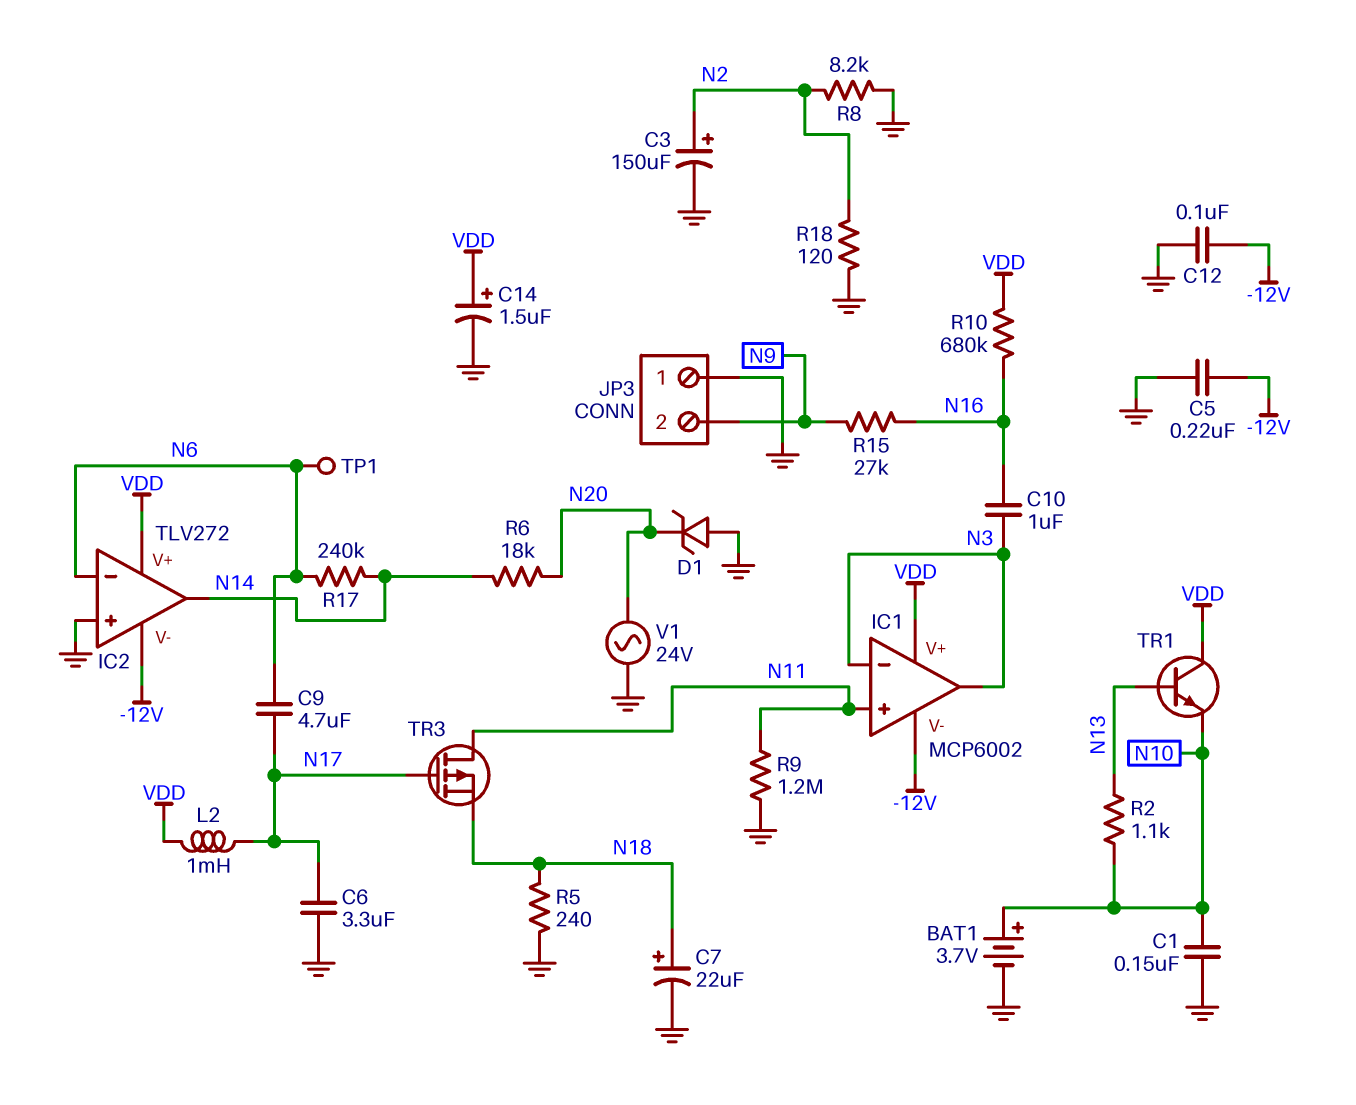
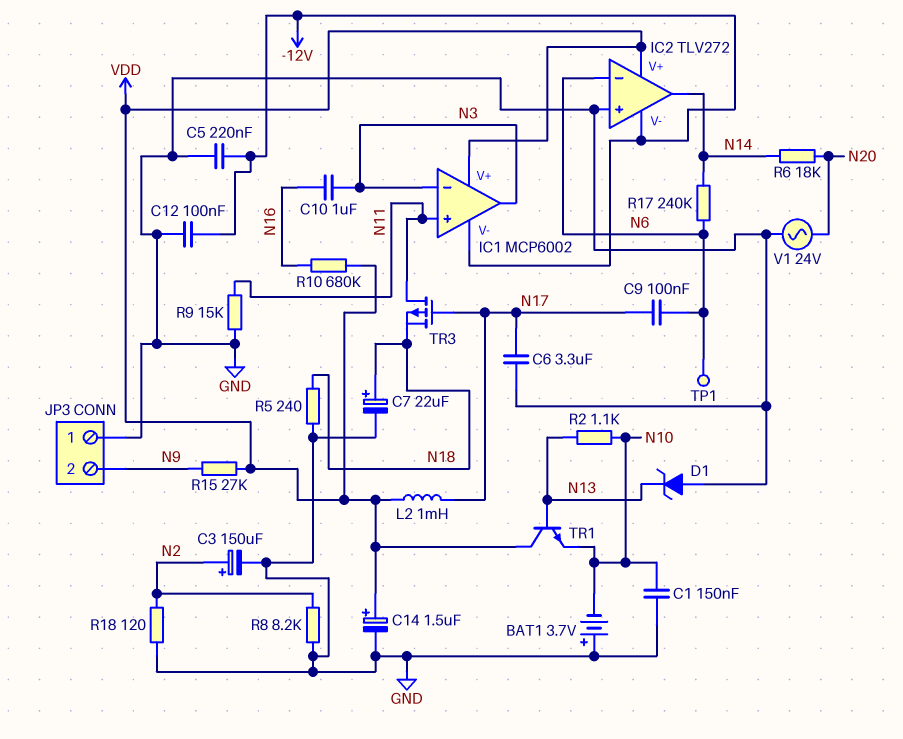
BAT1: 3.7V (plus N10, minus GND) -> 3.7V (plus GND, minus N10)
C9: 4.7uF (N6, N17) -> 100nF (N6, N17)
D1: zener (A GND, K N20) -> zener (A GND, K N13)
R9: 1.2M (GND, N11) -> 15k (GND, N11)
R15: 27k (N9, N16) -> 27k (N9, VDD)

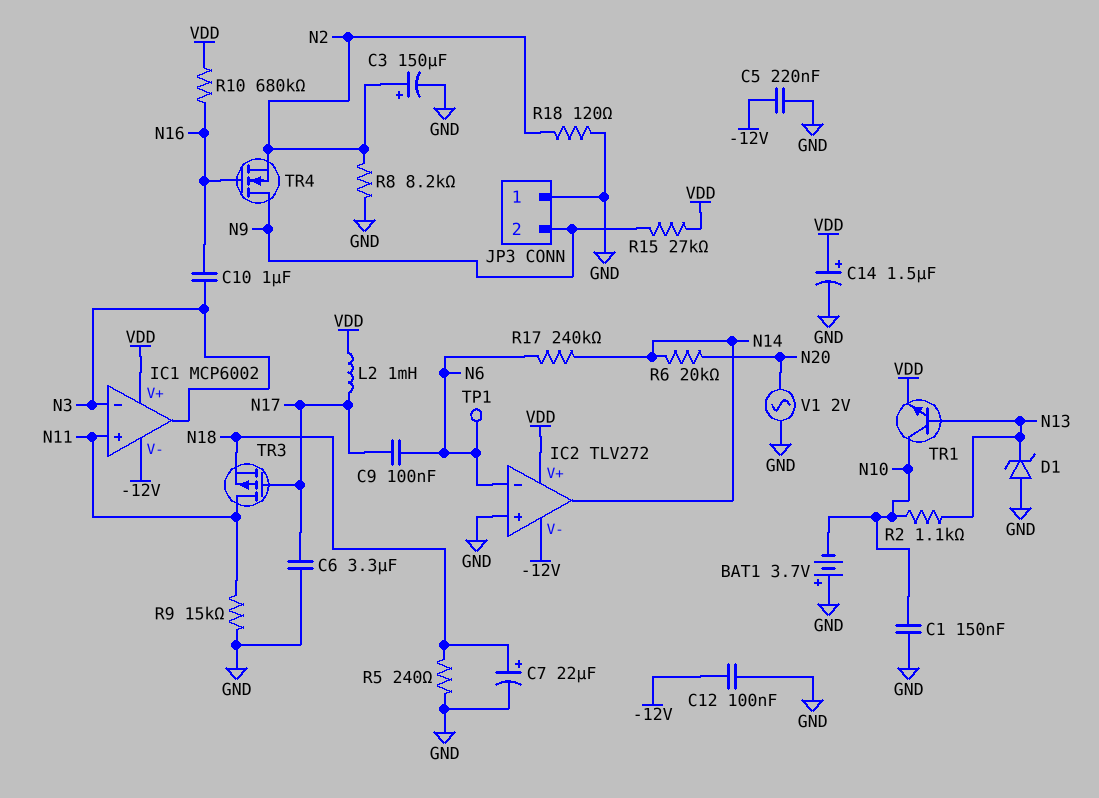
R6: 18k (N14, N20) -> 20k (N14, N20)
TR1: NPN (B N13, C VDD, E N10) -> NPN (B N13, C N10, E VDD)
TR4: none -> NMOS (G N16, D N9, S N2)
V1: AC 24V (GND, N20) -> AC 2V (GND, N20)

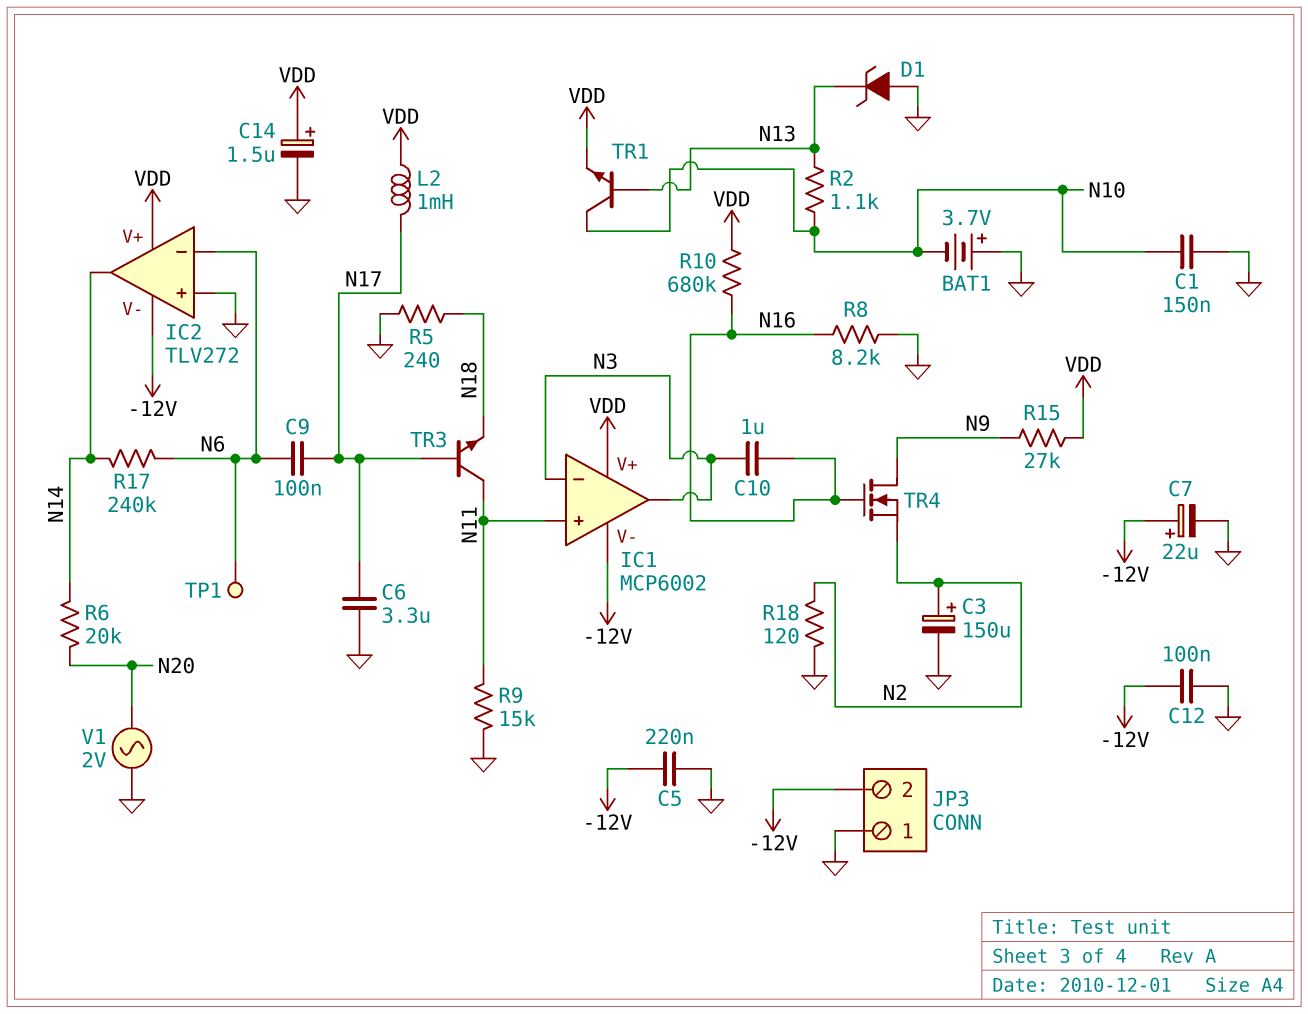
C7: 22uF (plus N18, minus GND) -> 22uF (plus -12V, minus GND)
JP3 pin 2: N9 -> -12V
R8: 8.2k (GND, N2) -> 8.2k (GND, N16)
TR3: PMOS (G N17, D N11, S N18) -> NPN (B N17, C N11, E N18)

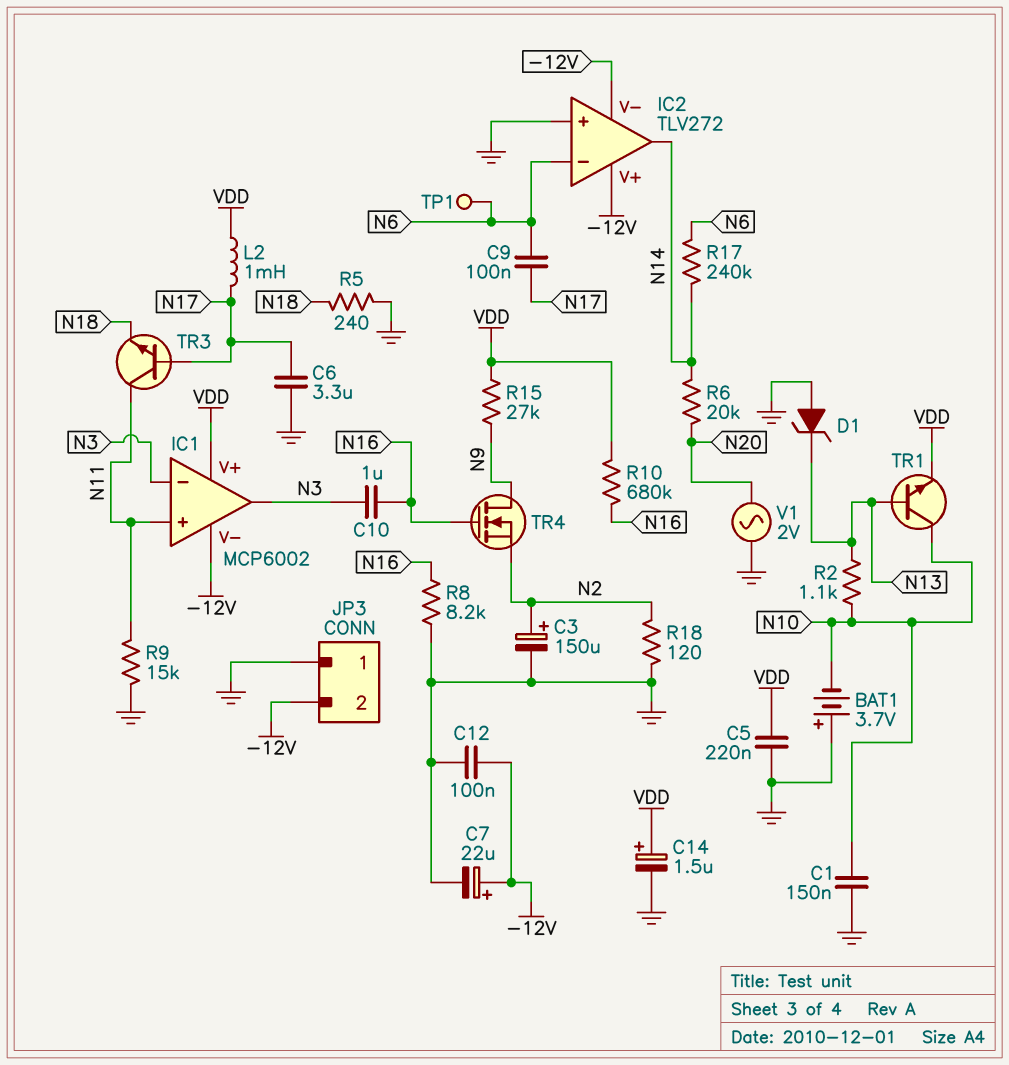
C5: 220nF (-12V, GND) -> 220nF (GND, VDD)
IC2 pin V+: VDD -> -12V

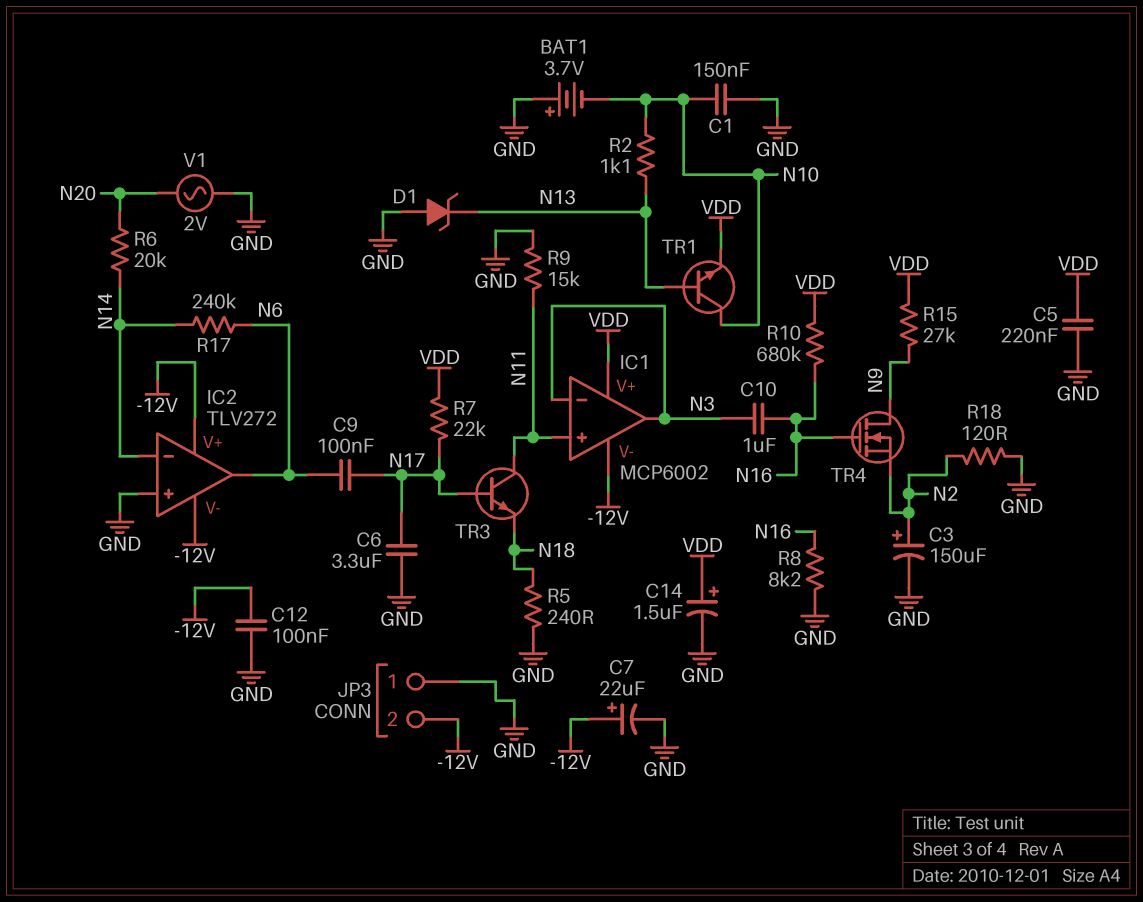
IC2 pin in-: N6 -> N14
IC2 pin out: N14 -> N6
L2: 1mH (N17, VDD) -> none
R7: none -> 22k (N17, VDD)
TP1: test point (N6) -> none

